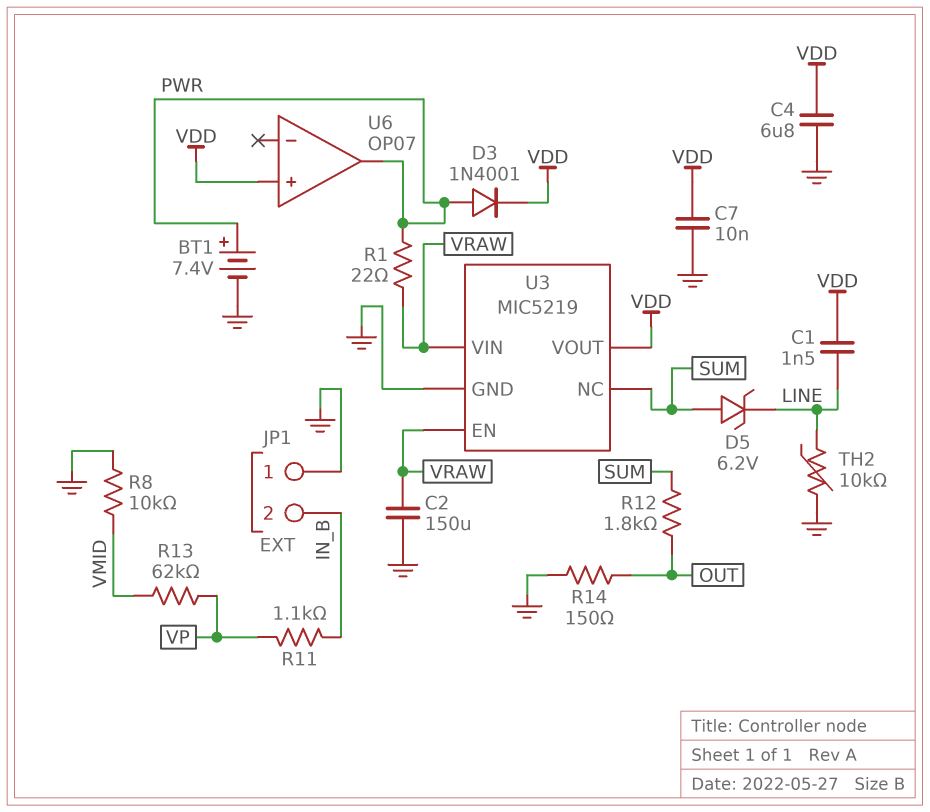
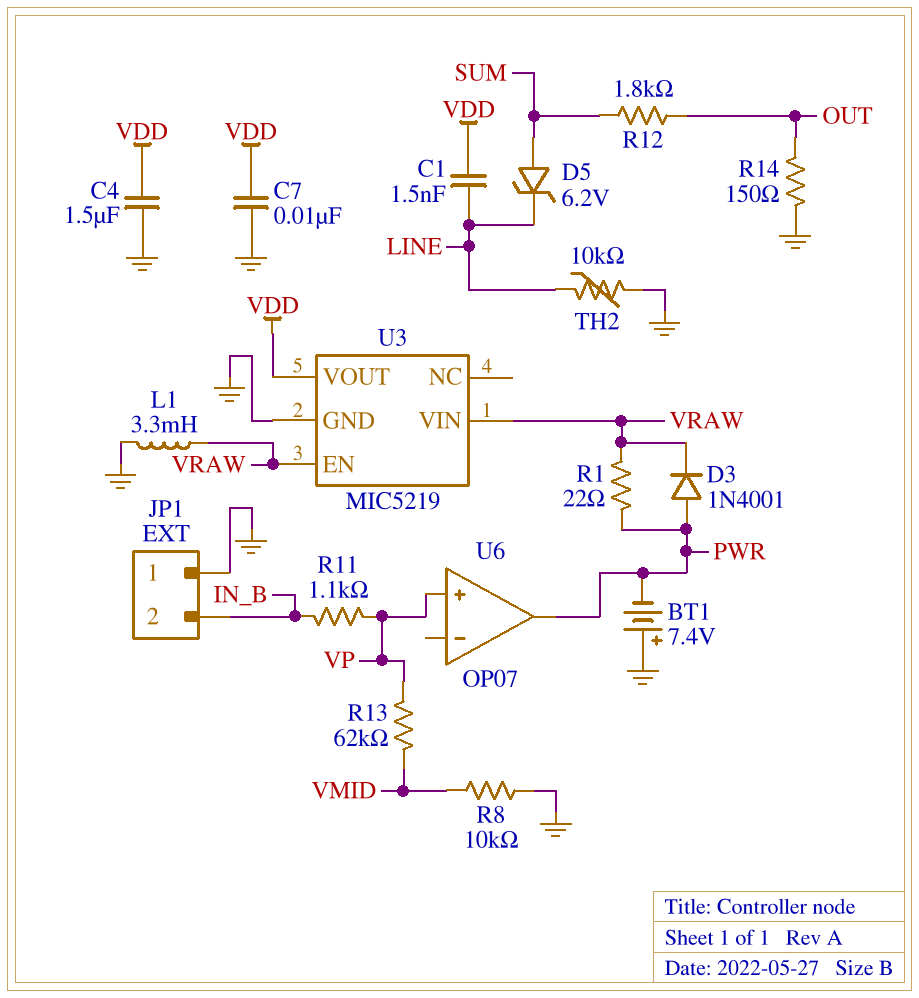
BT1: 7.4V (plus PWR, minus GND) -> 7.4V (plus GND, minus PWR)
C2: 150uF (GND, VRAW) -> none
C4: 6.8uF (GND, VDD) -> 1.5uF (GND, VDD)
D3: diode 1N4001 (A PWR, K VDD) -> diode 1N4001 (A PWR, K VRAW)
L1: none -> 3.3mH (GND, VRAW)
U3 pin NC: SUM -> none
U6 pin in+: VDD -> VP

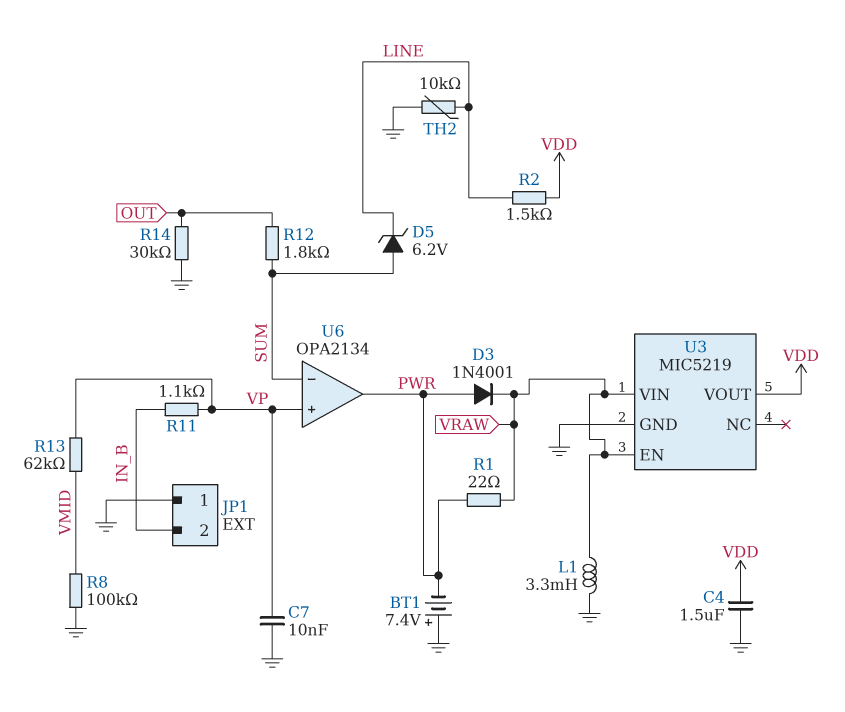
C1: 1.5nF (LINE, VDD) -> none
C7: 10nF (GND, VDD) -> 10nF (GND, VP)
R2: none -> 1.5k (LINE, VDD)
R8: 10k (GND, VMID) -> 100k (GND, VMID)
R14: 150 (GND, OUT) -> 30k (GND, OUT)
U6: OP07 -> OPA2134
U6 pin in-: none -> SUM

